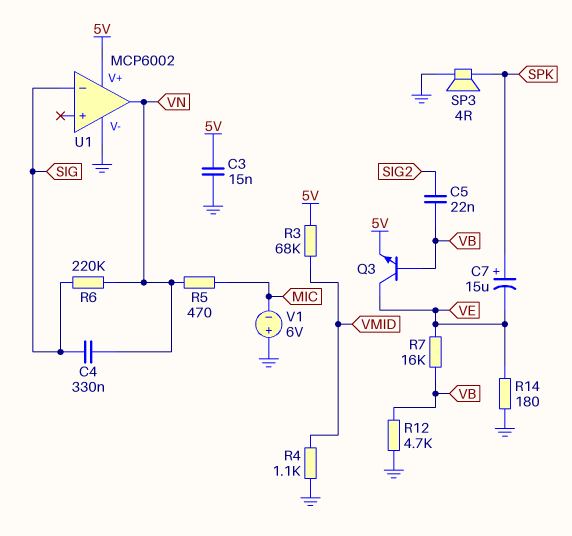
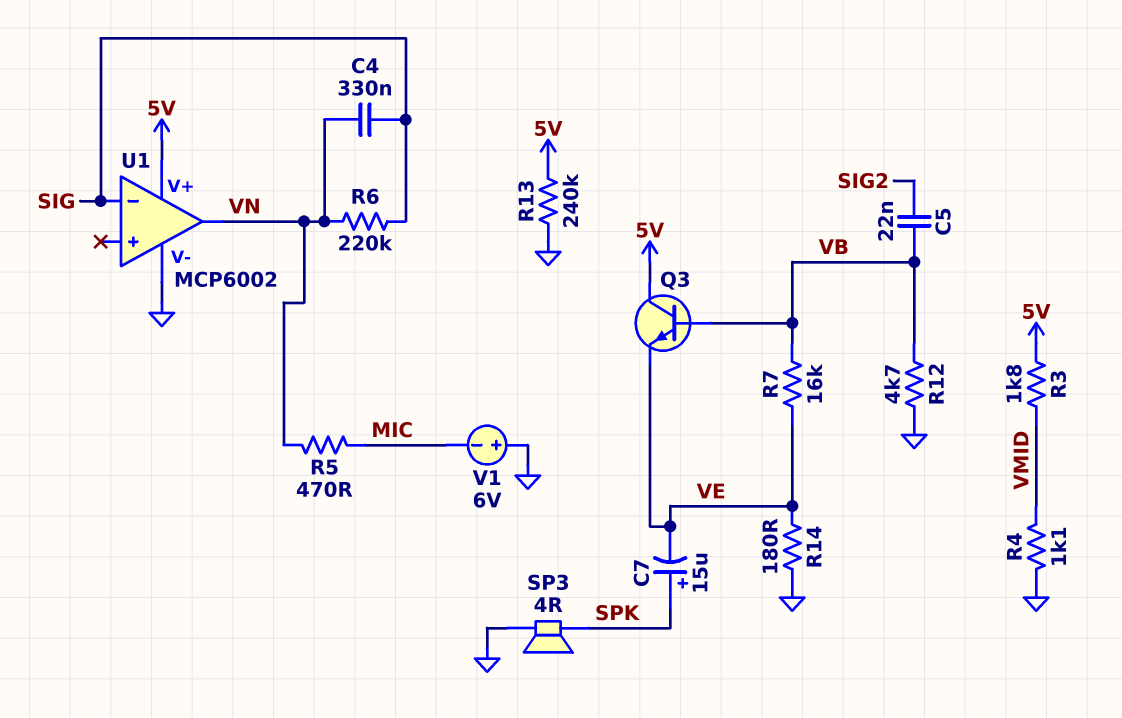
C3: 15nF (5V, GND) -> none
Q3: NPN (B VB, C VE, E 5V) -> NPN (B VB, C 5V, E VE)
R3: 68k (5V, VMID) -> 1.8k (5V, VMID)
R13: none -> 240k (5V, GND)

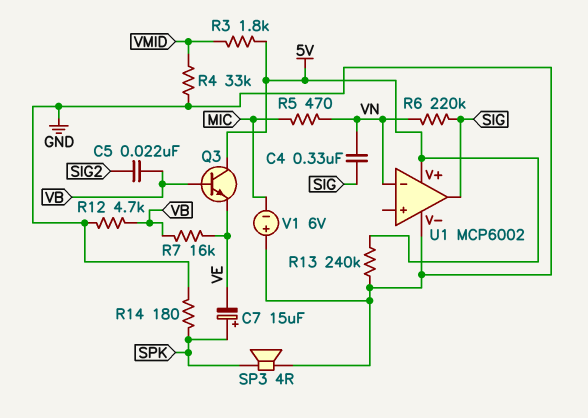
R4: 1.1k (GND, VMID) -> 33k (GND, VMID)
R14: 180 (GND, VE) -> 180 (GND, SPK)
U1 pin in-: SIG -> VN
U1 pin out: VN -> SIG

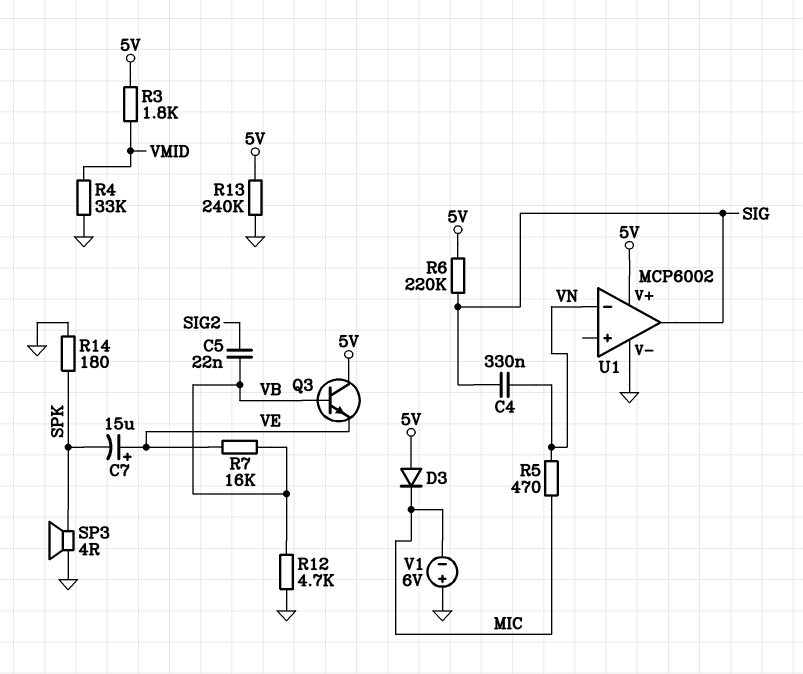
C7: 15uF (plus SPK, minus VE) -> 15uF (plus VE, minus SPK)
D3: none -> diode (A 5V, K MIC)
R6: 220k (SIG, VN) -> 220k (5V, SIG)

